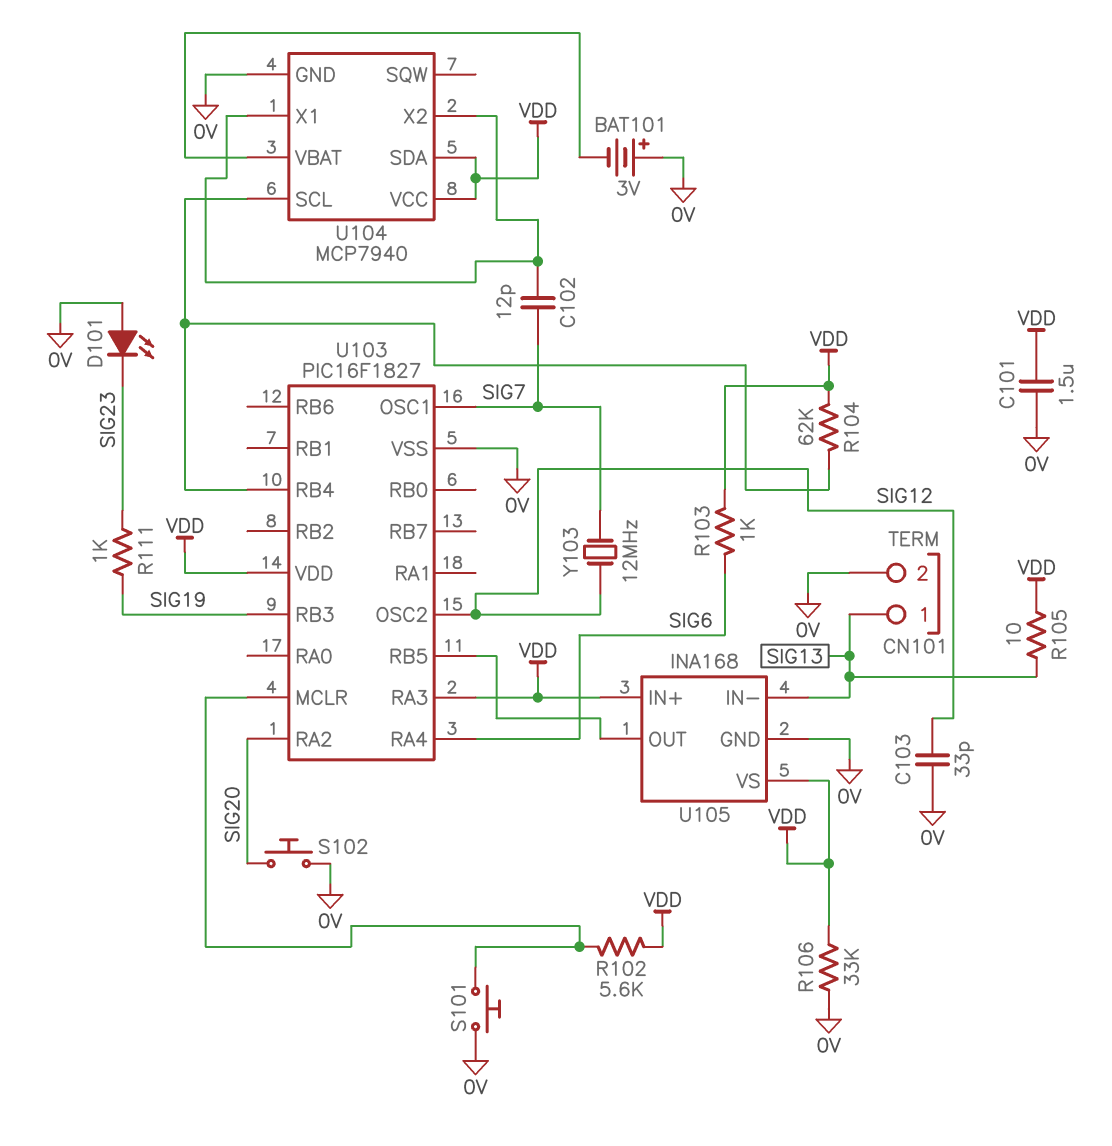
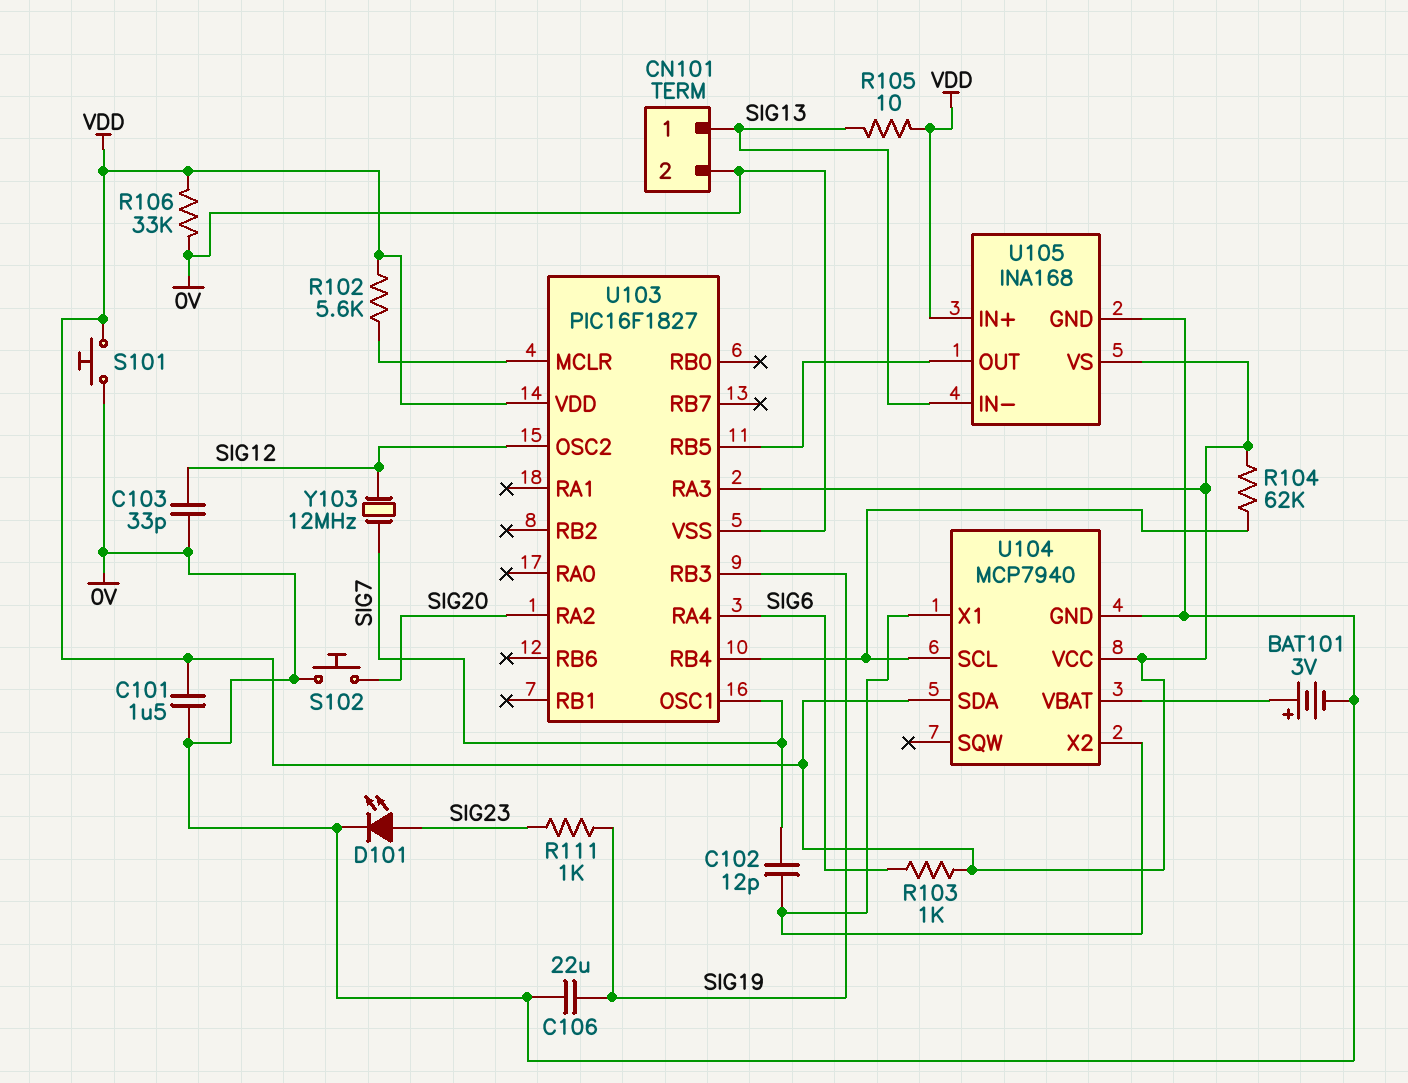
BAT101: 3V (plus 0V, minus U104/VBAT) -> 3V (plus U104/VBAT, minus 0V)
C106: none -> 22uF (0V, SIG19)
D101: LED (A 0V, K SIG23) -> LED (A SIG23, K 0V)
S101: button (0V, U103/MCLR) -> button (0V, VDD)

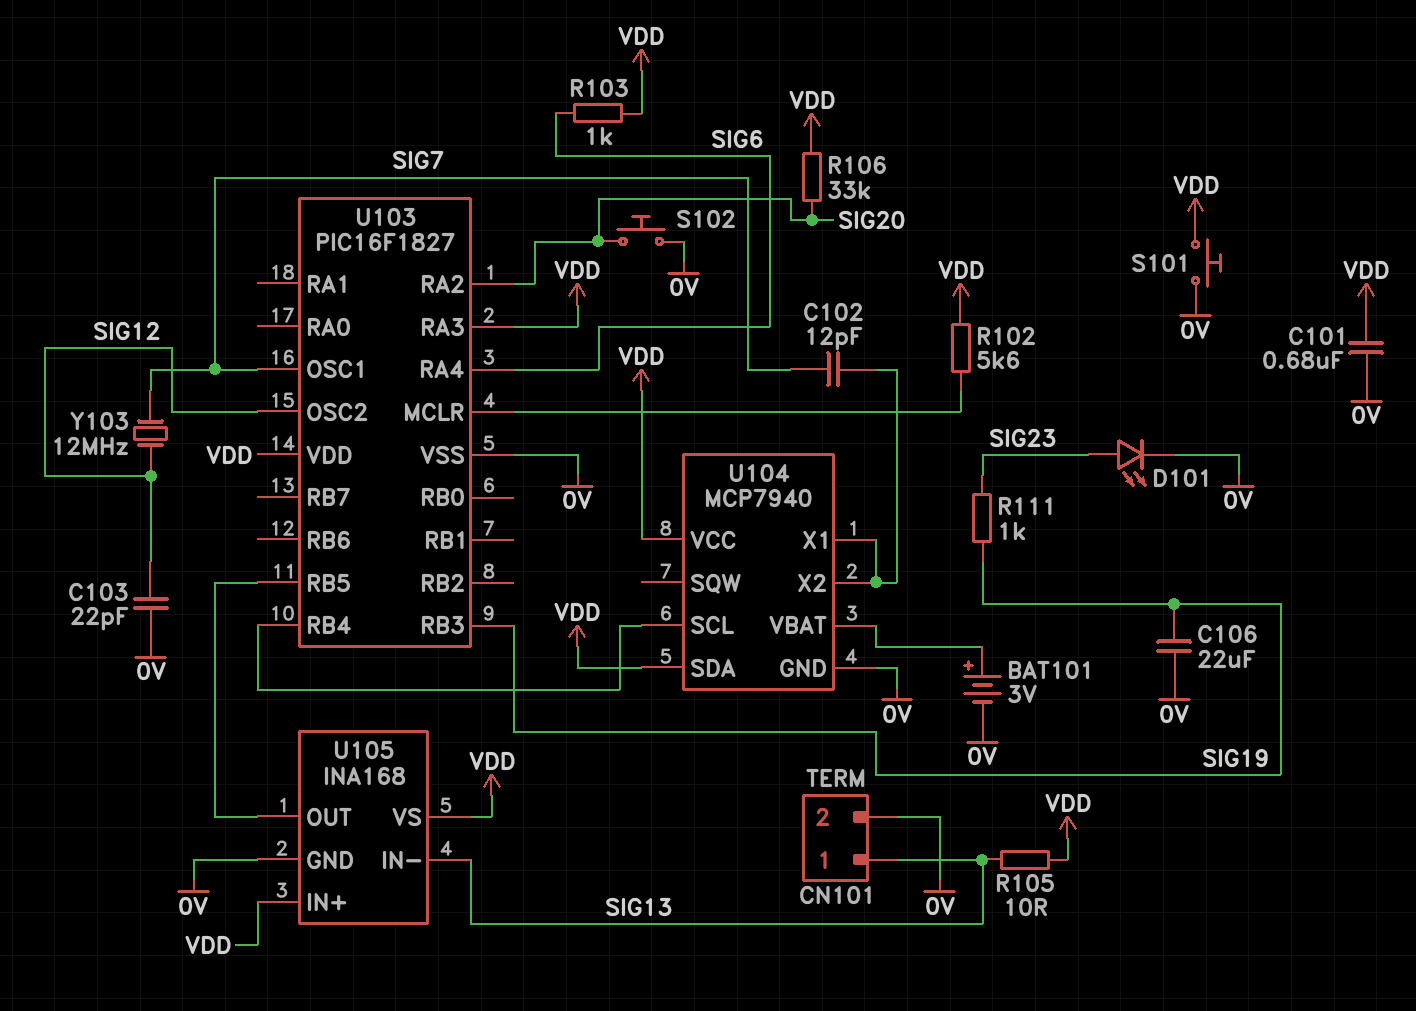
C101: 1.5uF (0V, VDD) -> 680nF (0V, VDD)
C103: 33pF (0V, SIG12) -> 22pF (0V, SIG12)
R104: 62k (U103/RB4, VDD) -> none
R106: 33k (0V, VDD) -> 33k (SIG20, VDD)

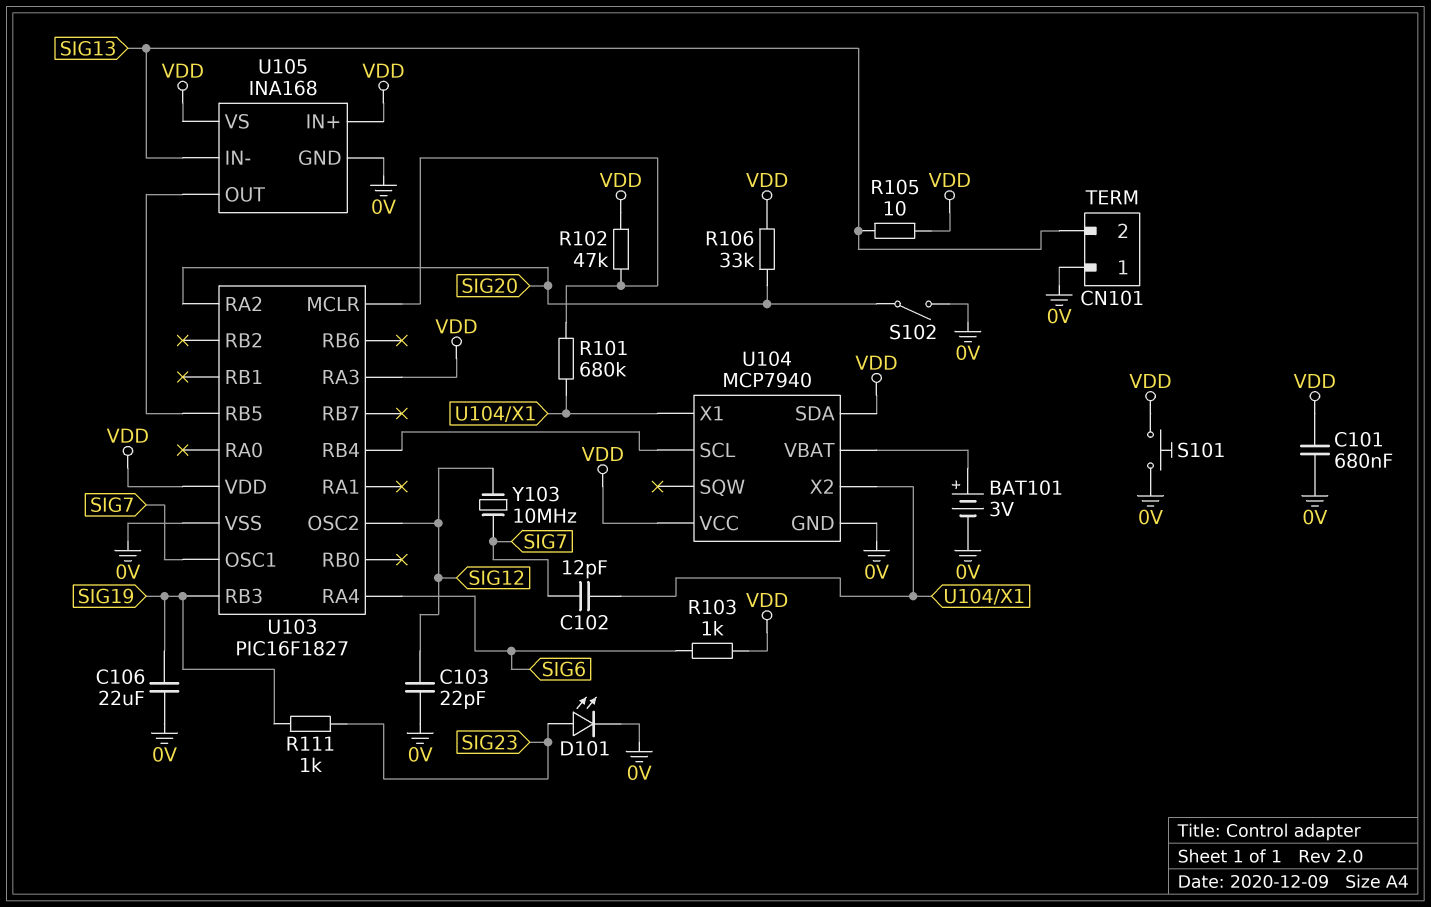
CN101 pin 1: SIG13 -> 0V
CN101 pin 2: 0V -> SIG13
R101: none -> 680k (U103/MCLR, U104/X1)
R102: 5.6k (U103/MCLR, VDD) -> 47k (U103/MCLR, VDD)
S102: button (0V, SIG20) -> switch (0V, SIG20)
Y103: 12MHz (SIG7, SIG12) -> 10MHz (SIG7, SIG12)

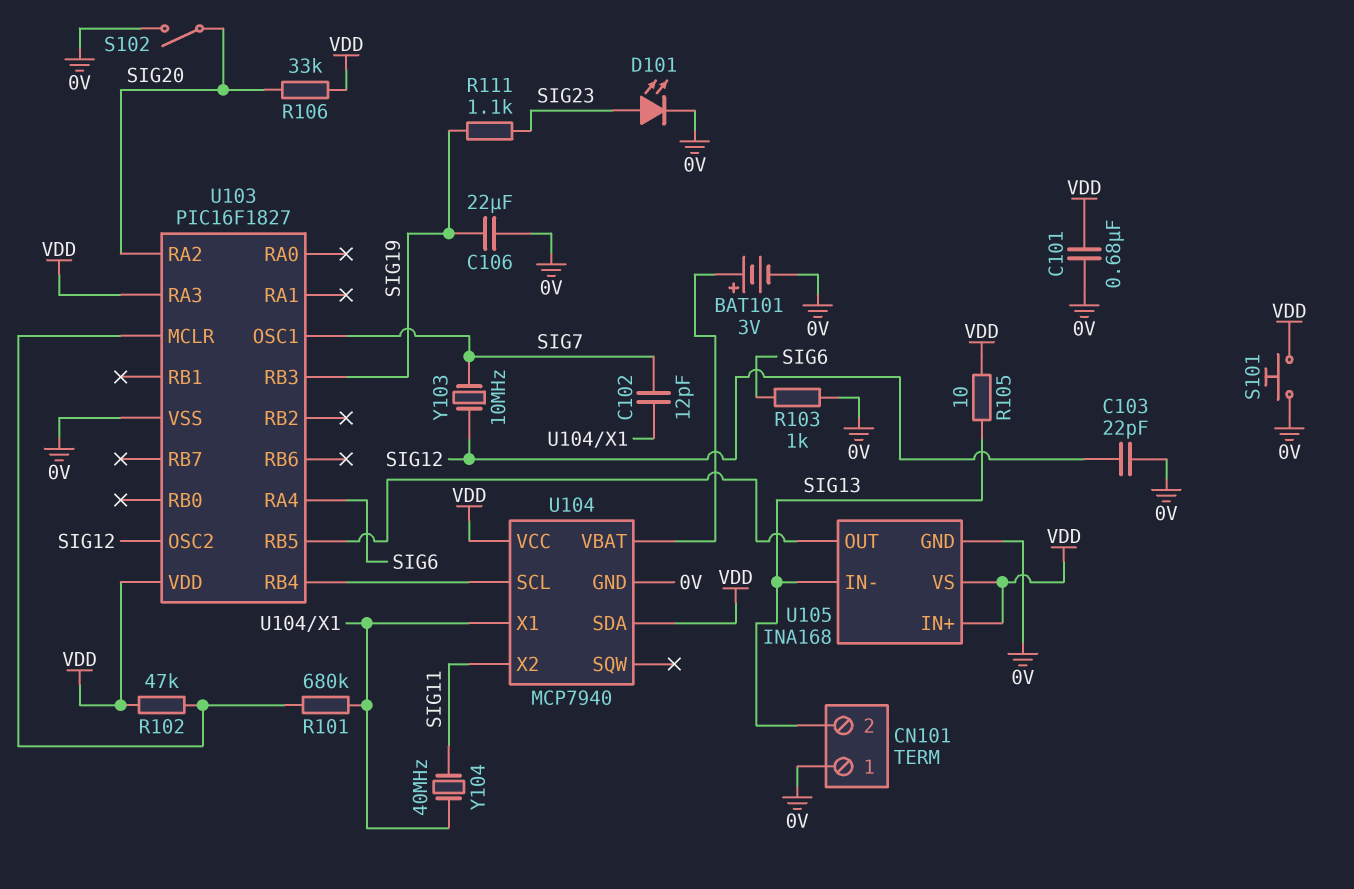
R103: 1k (SIG6, VDD) -> 1k (0V, SIG6)
R111: 1k (SIG19, SIG23) -> 1.1k (SIG19, SIG23)
U104 pin X2: U104/X1 -> SIG11
Y104: none -> 40MHz (SIG11, U104/X1)

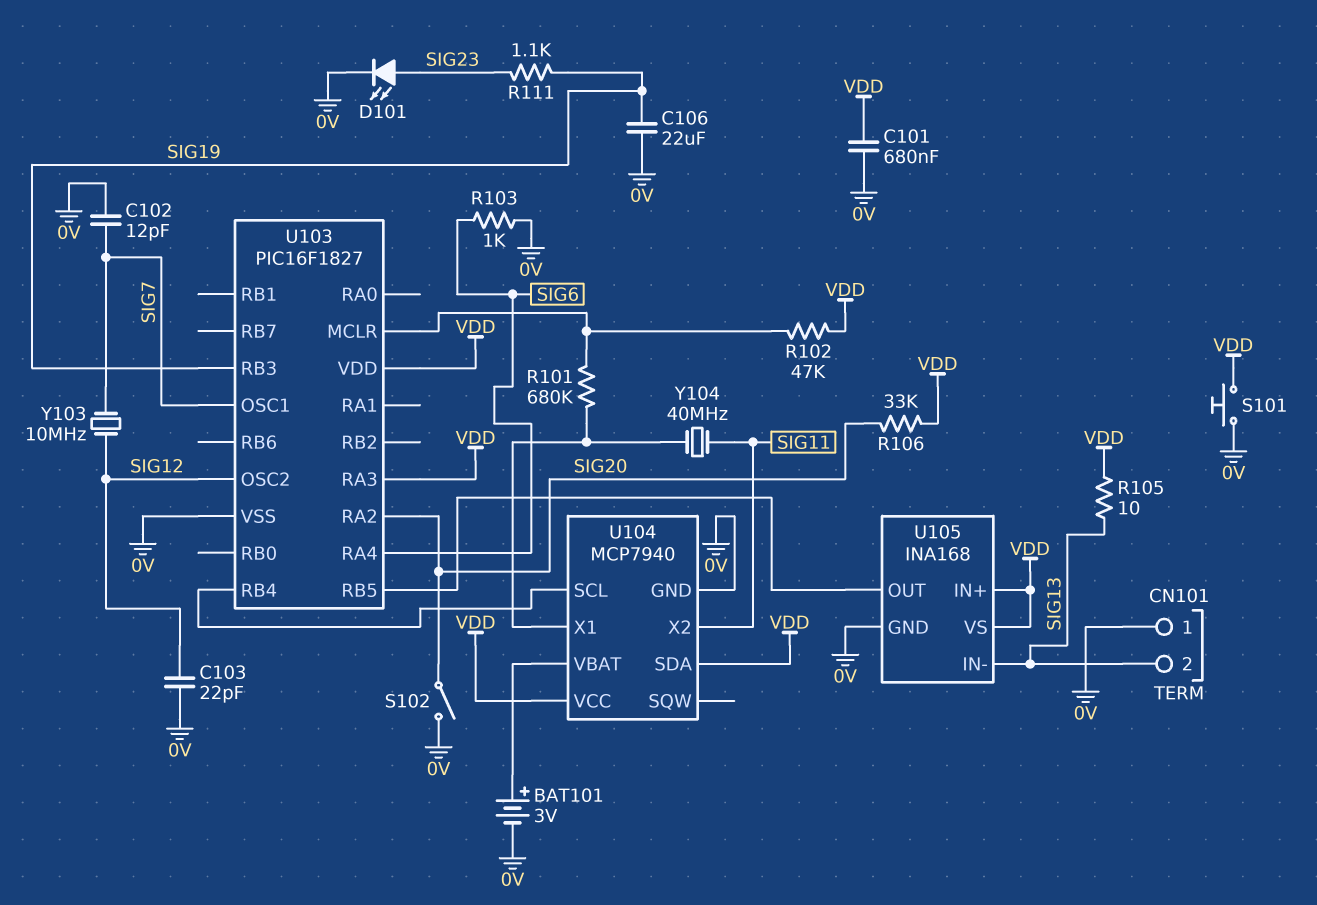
C102: 12pF (SIG7, U104/X1) -> 12pF (0V, SIG7)

